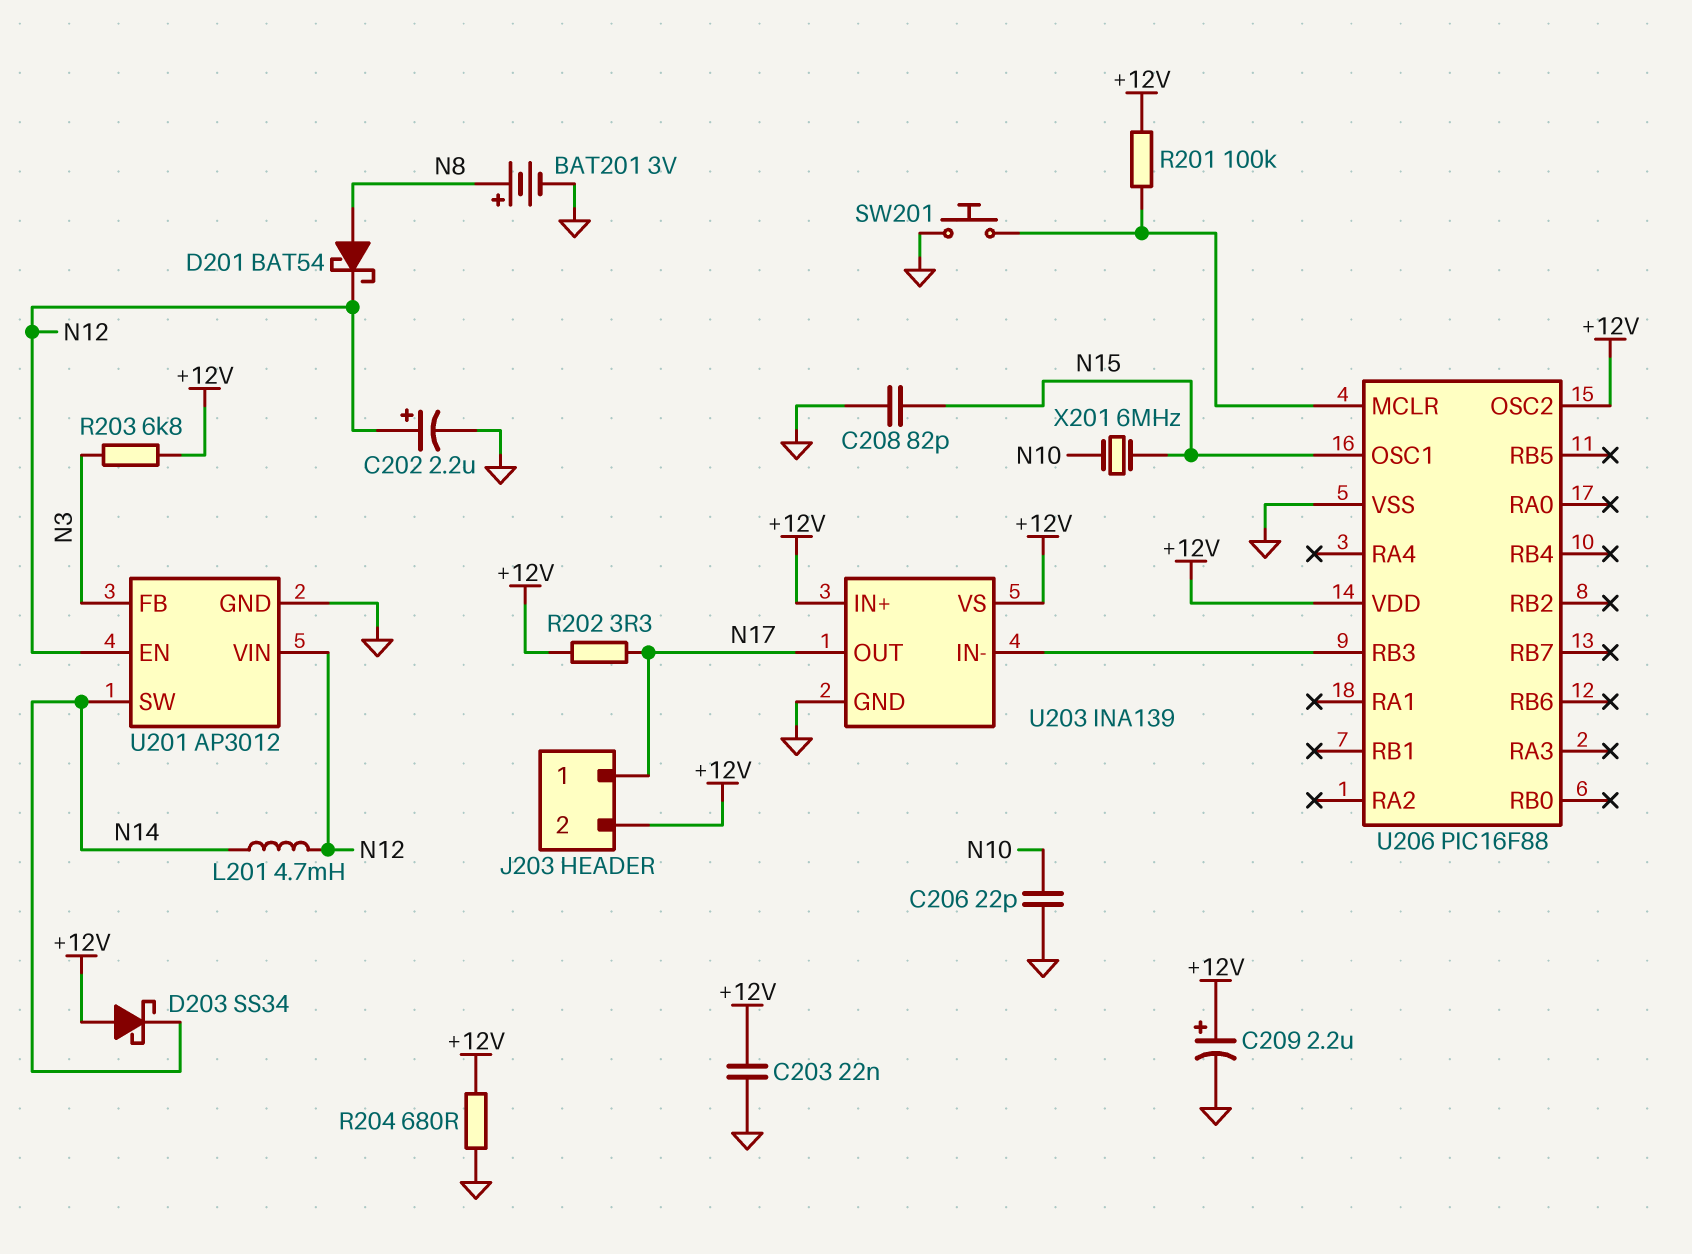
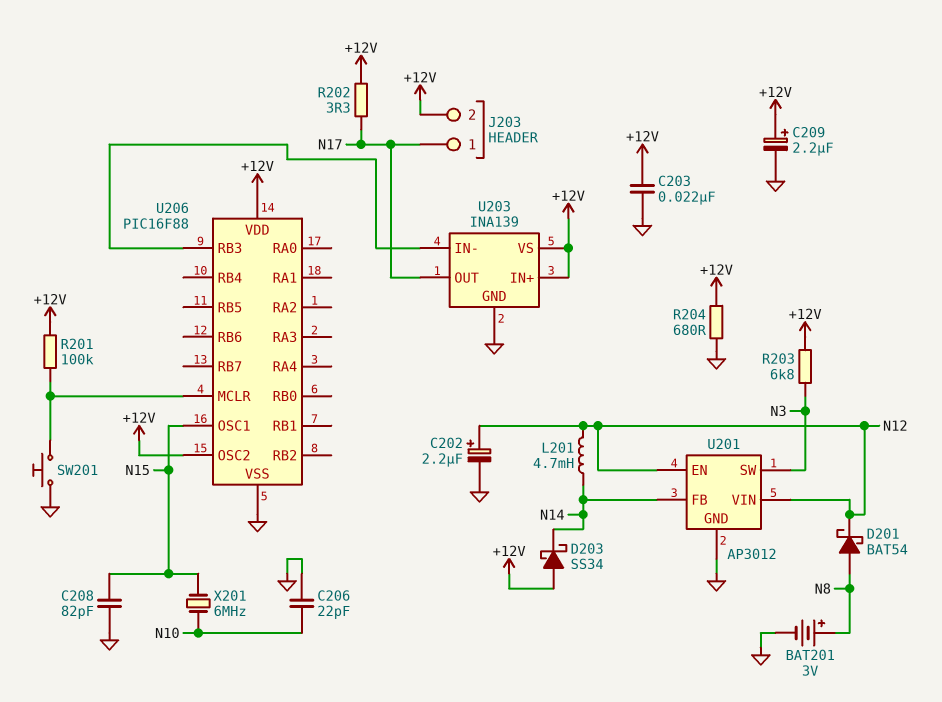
U201 pin FB: N3 -> N14
U201 pin SW: N14 -> N3

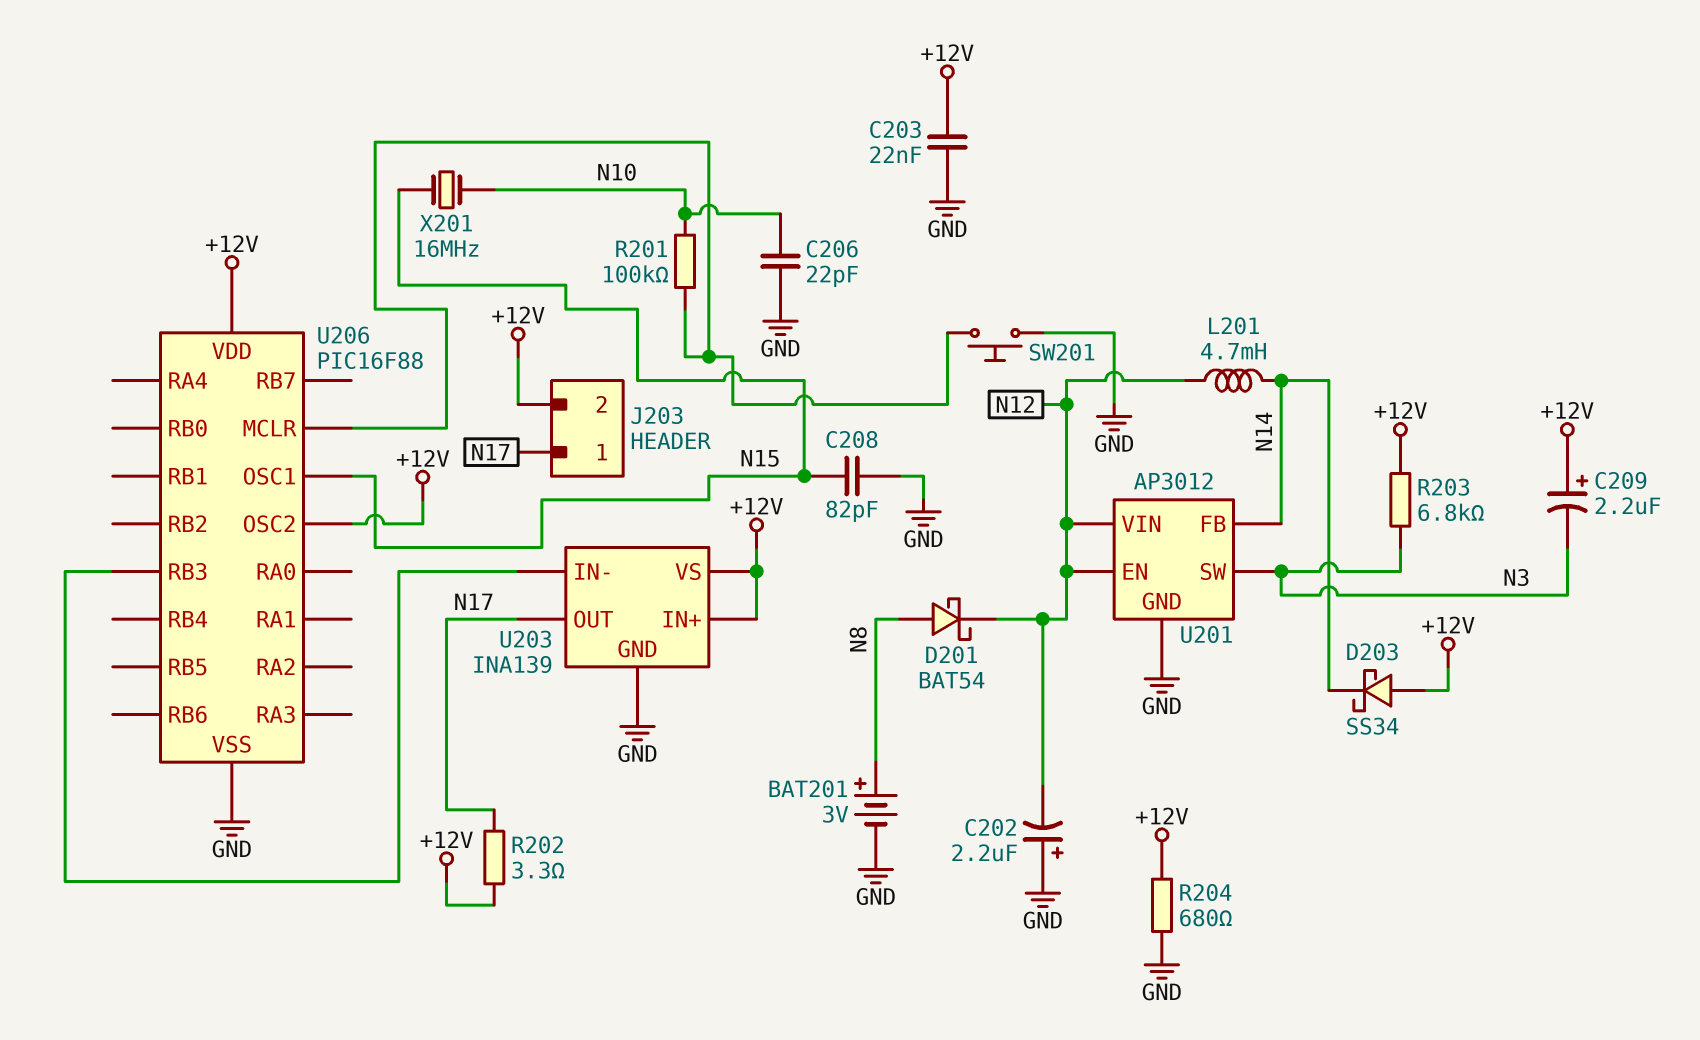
C202: 2.2uF (plus N12, minus GND) -> 2.2uF (plus GND, minus N12)
C209: 2.2uF (plus +12V, minus GND) -> 2.2uF (plus +12V, minus N3)
R201: 100k (+12V, U206/MCLR) -> 100k (N10, U206/MCLR)
X201: 6MHz (N10, N15) -> 16MHz (N10, N15)

